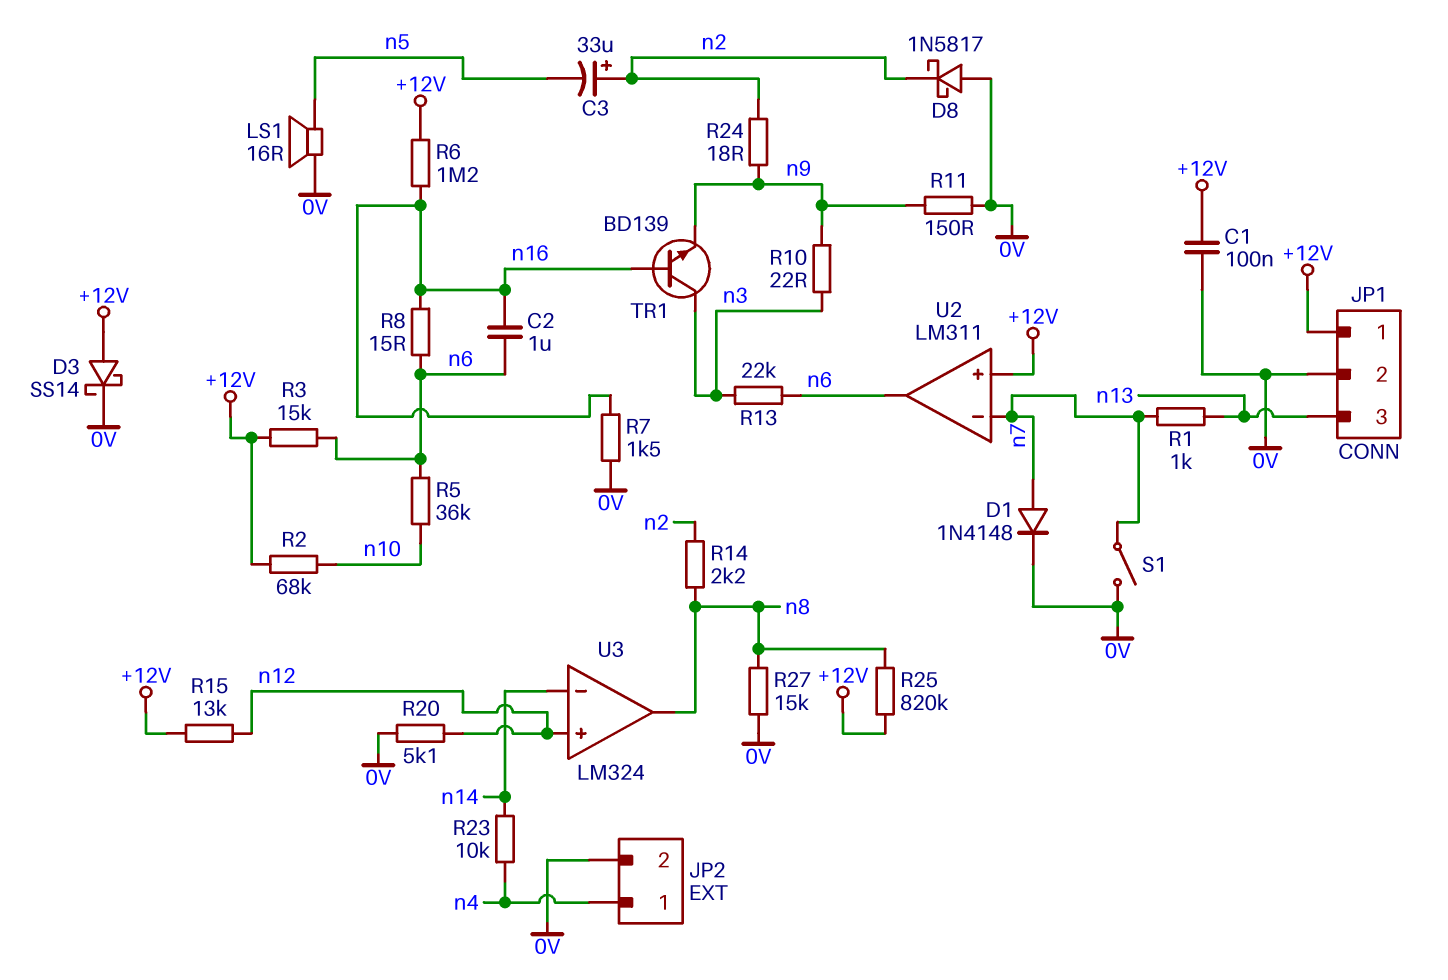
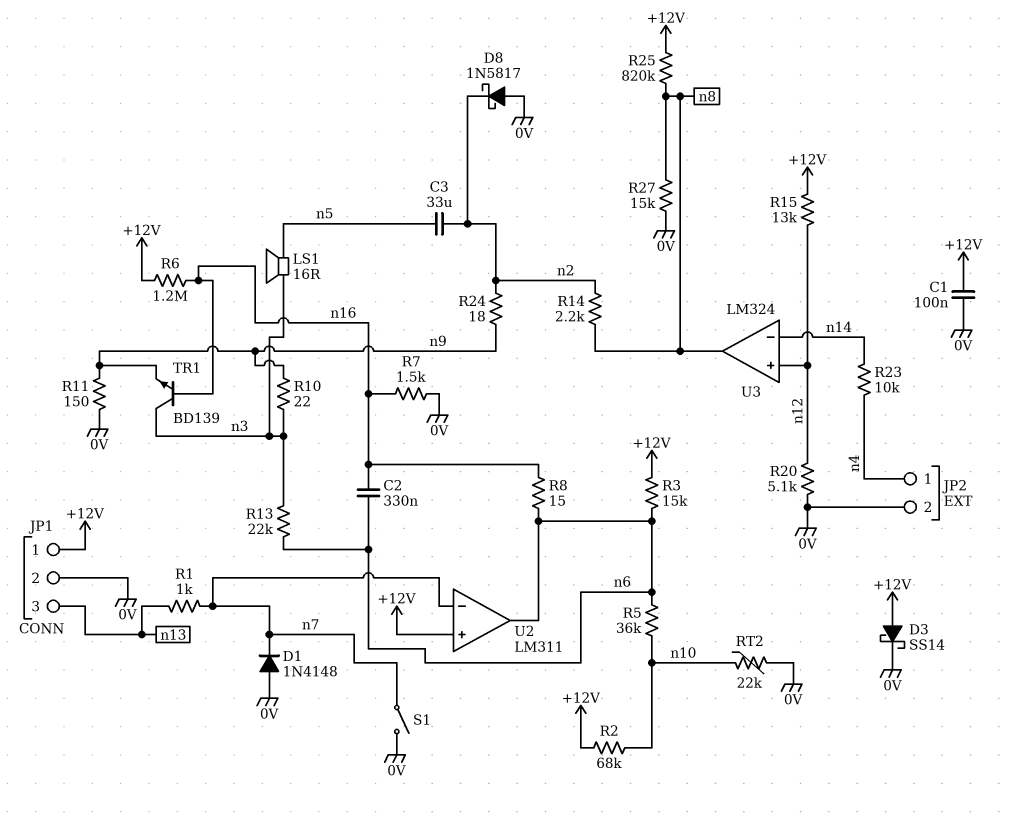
C2: 1uF (n6, n16) -> 330nF (n6, n16)
C3: 33uF (plus n2, minus n5) -> 33uF (n2, n5)
D1: diode 1N4148 (A n7, K 0V) -> diode 1N4148 (A 0V, K n7)
LS1: speaker 16R (0V, n5) -> speaker 16R (n3, n5)
RT2: none -> 22k (0V, n10)

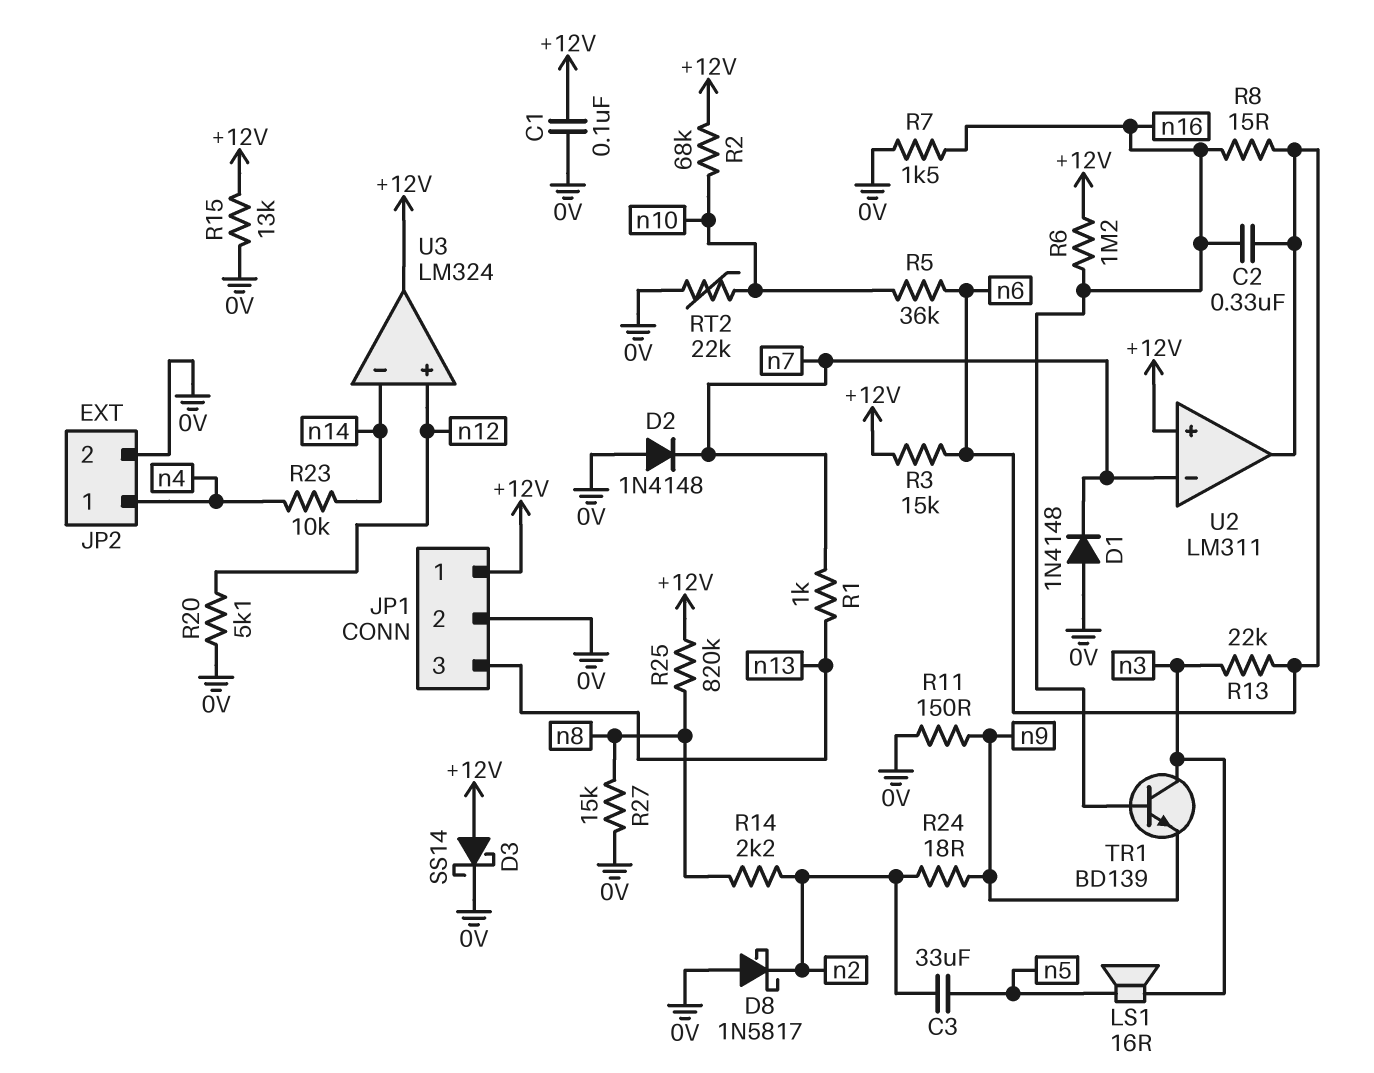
D2: none -> diode 1N4148 (A 0V, K n7)
R10: 22 (n3, n9) -> none
R15: 13k (+12V, n12) -> 13k (+12V, 0V)
S1: switch (0V, n7) -> none
U3 pin out: n8 -> +12V

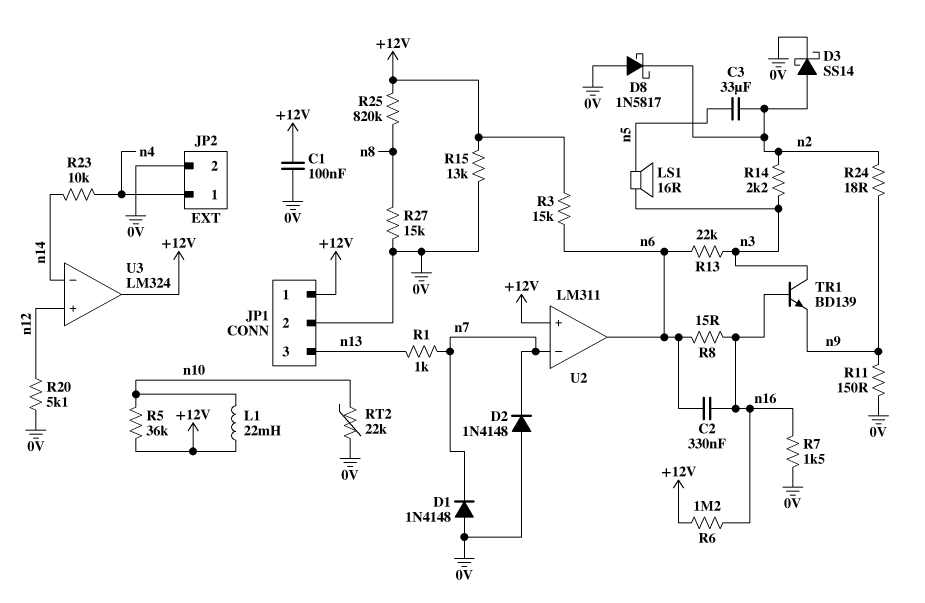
D3: schottky SS14 (A +12V, K 0V) -> schottky SS14 (A n2, K 0V)
L1: none -> 22mH (+12V, n10)
R2: 68k (+12V, n10) -> none
R5: 36k (n6, n10) -> 36k (+12V, n10)
R14: 2.2k (n2, n8) -> 2.2k (n2, n3)

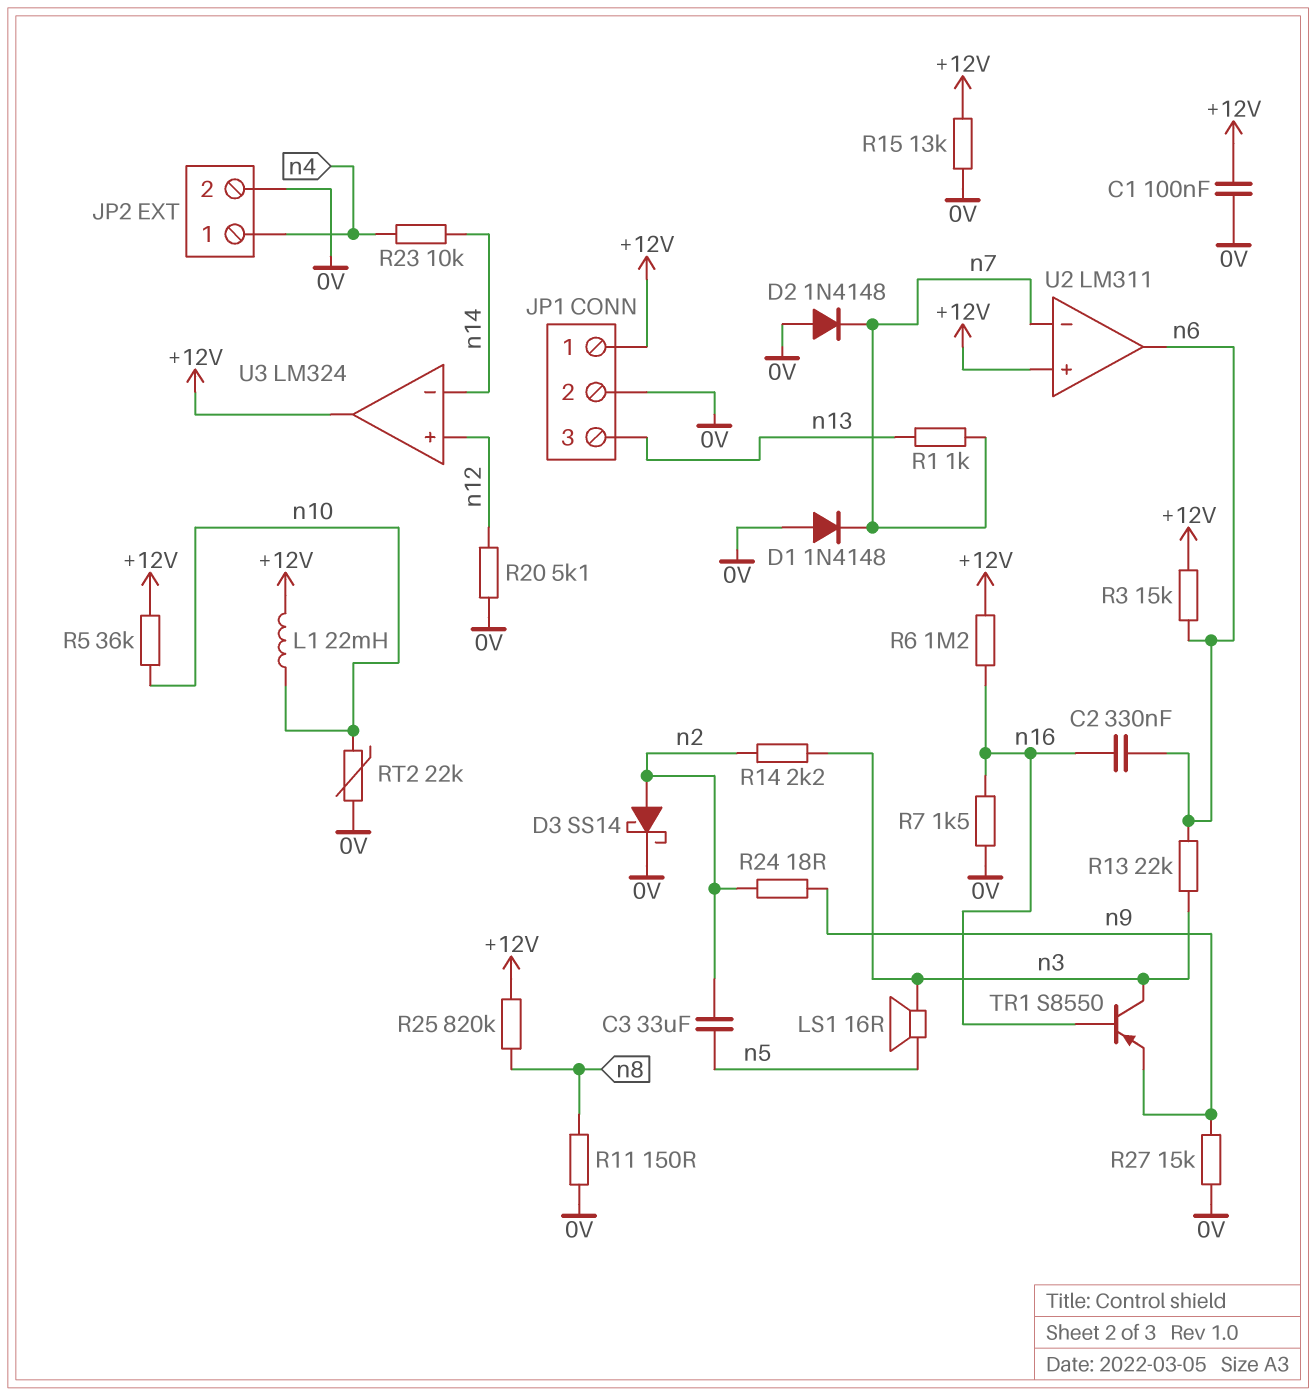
D8: schottky 1N5817 (A 0V, K n2) -> none
R8: 15 (n6, n16) -> none
R11: 150 (0V, n9) -> 150 (0V, n8)
R27: 15k (0V, n8) -> 15k (0V, n9)
TR1: NPN BD139 (B n16, C n3, E n9) -> PNP S8550 (B n16, C n3, E n9)

